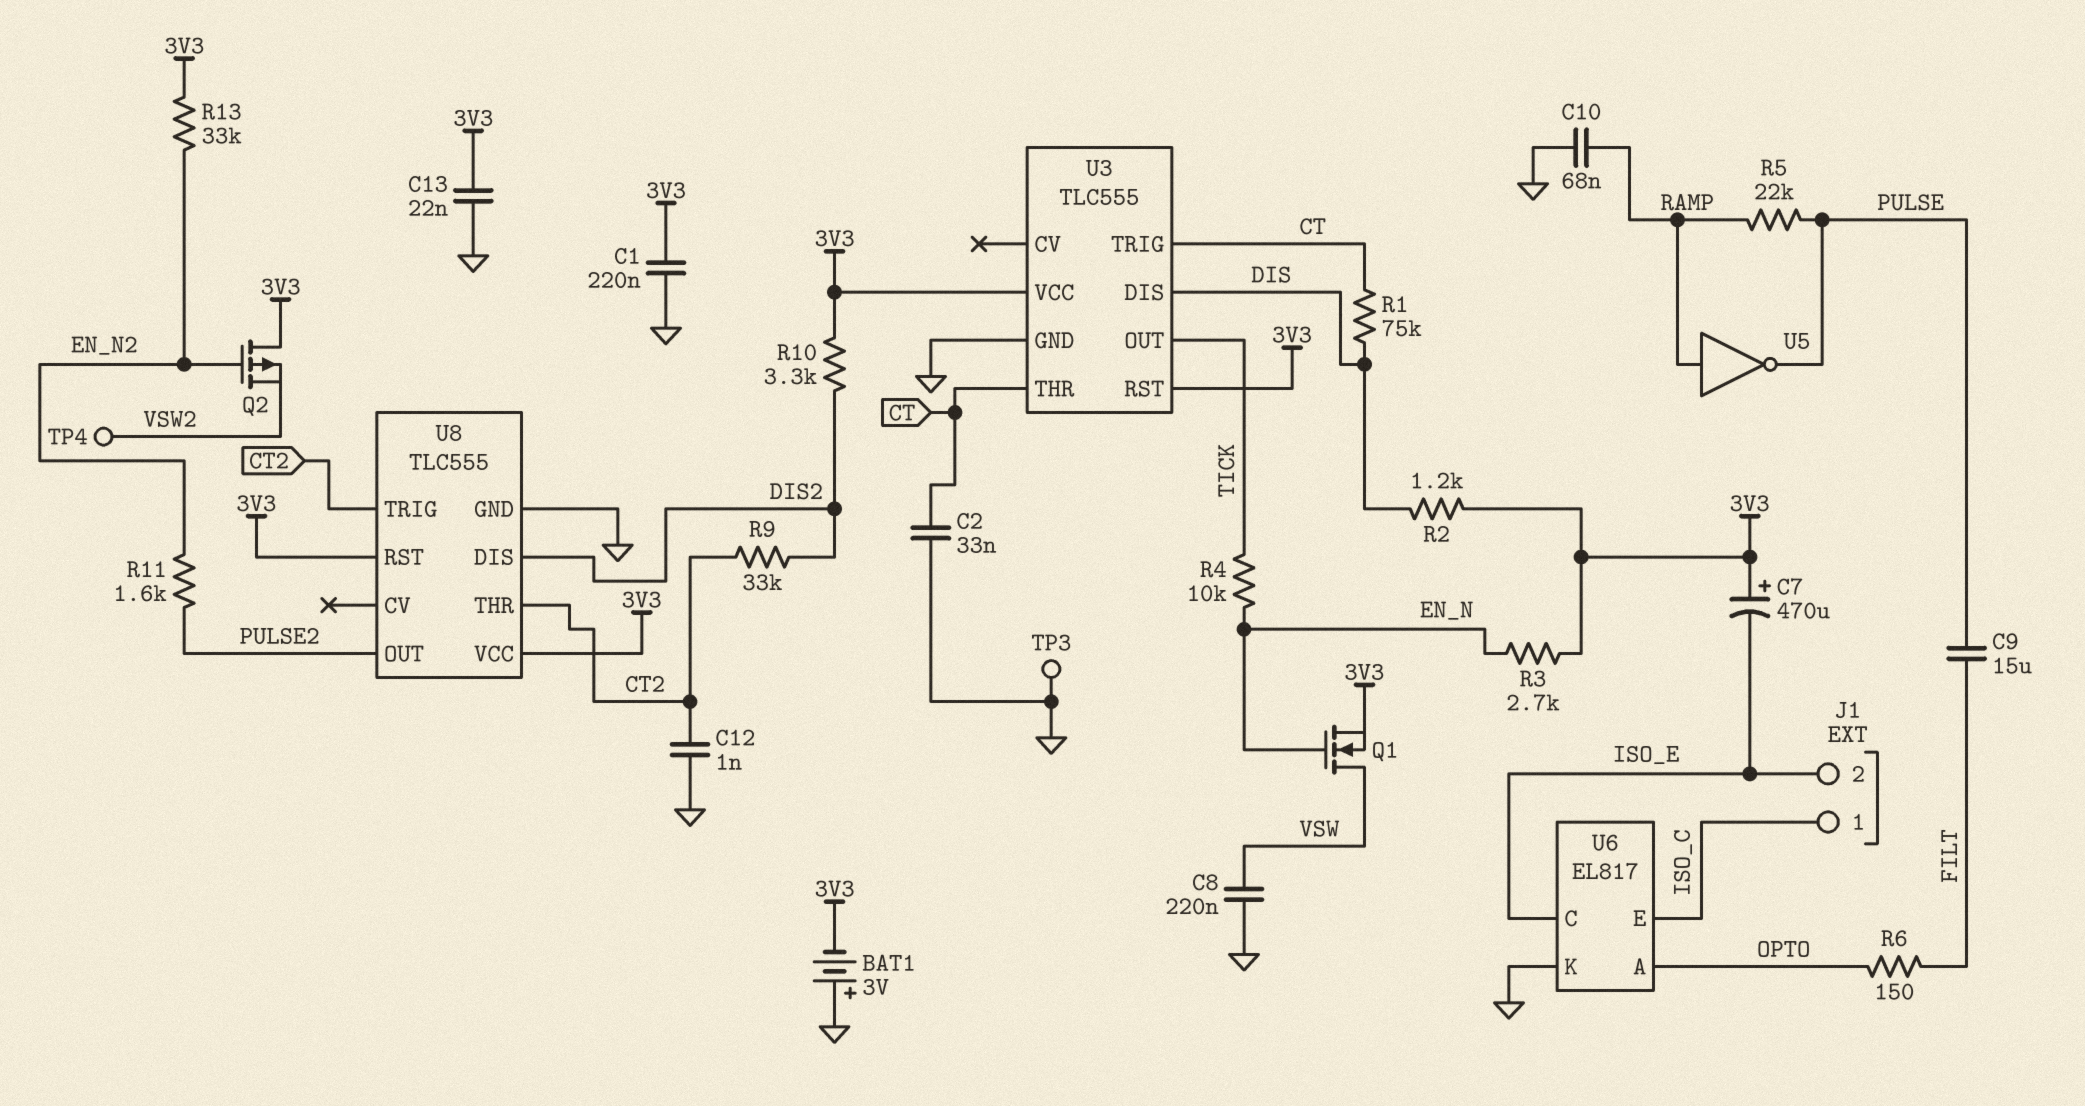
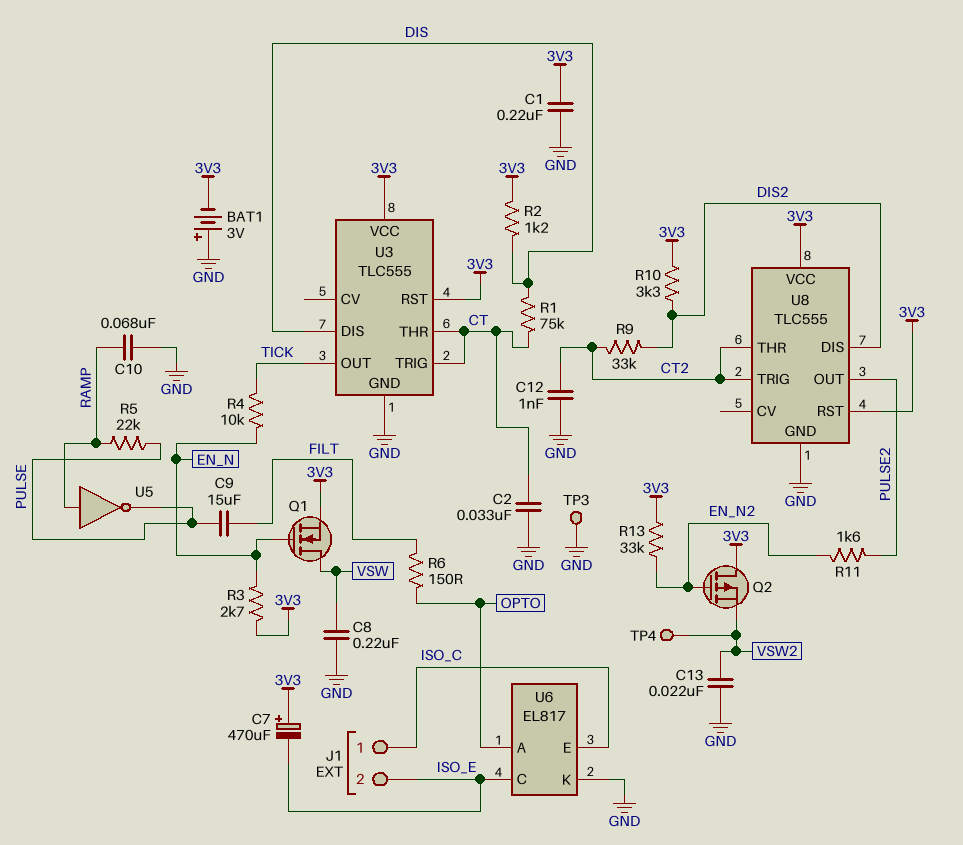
C13: 22nF (3V3, GND) -> 22nF (GND, VSW2)

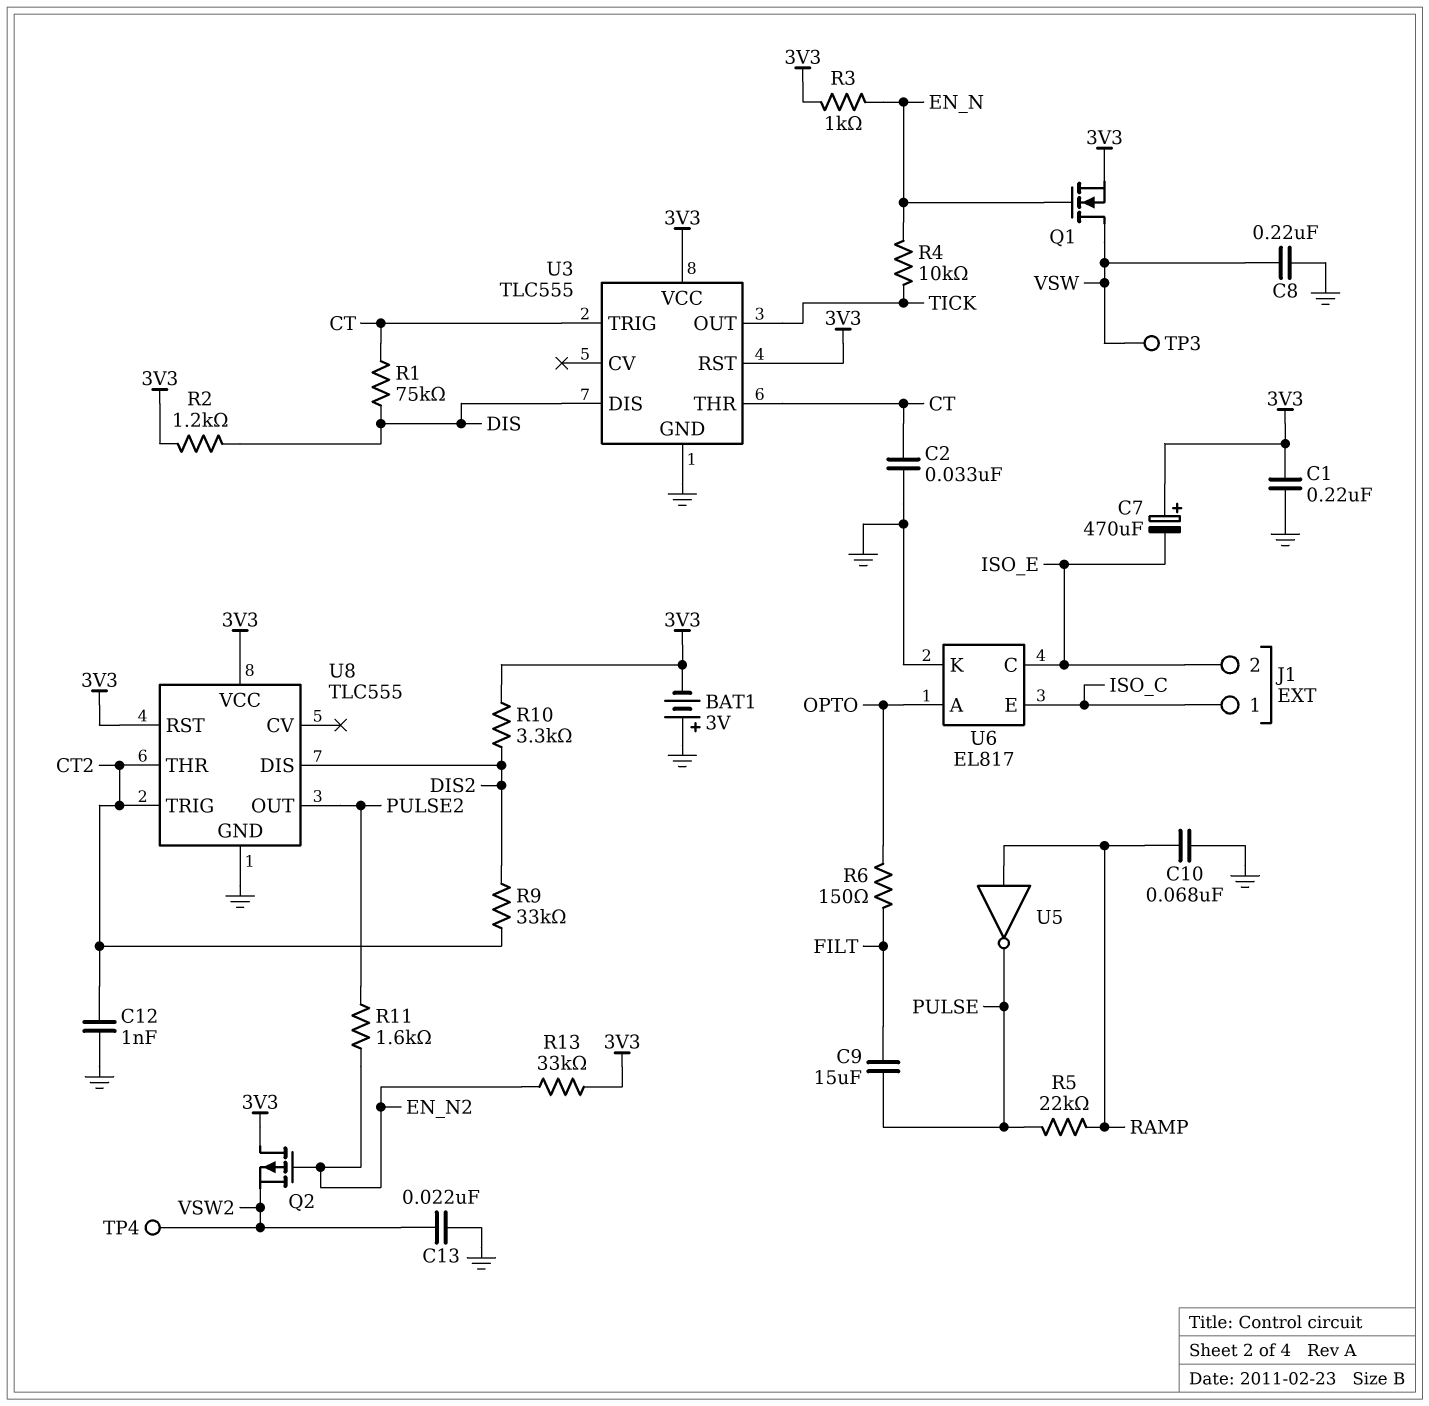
R3: 2.7k (3V3, EN_N) -> 1k (3V3, EN_N)
TP3: test point (GND) -> test point (VSW)

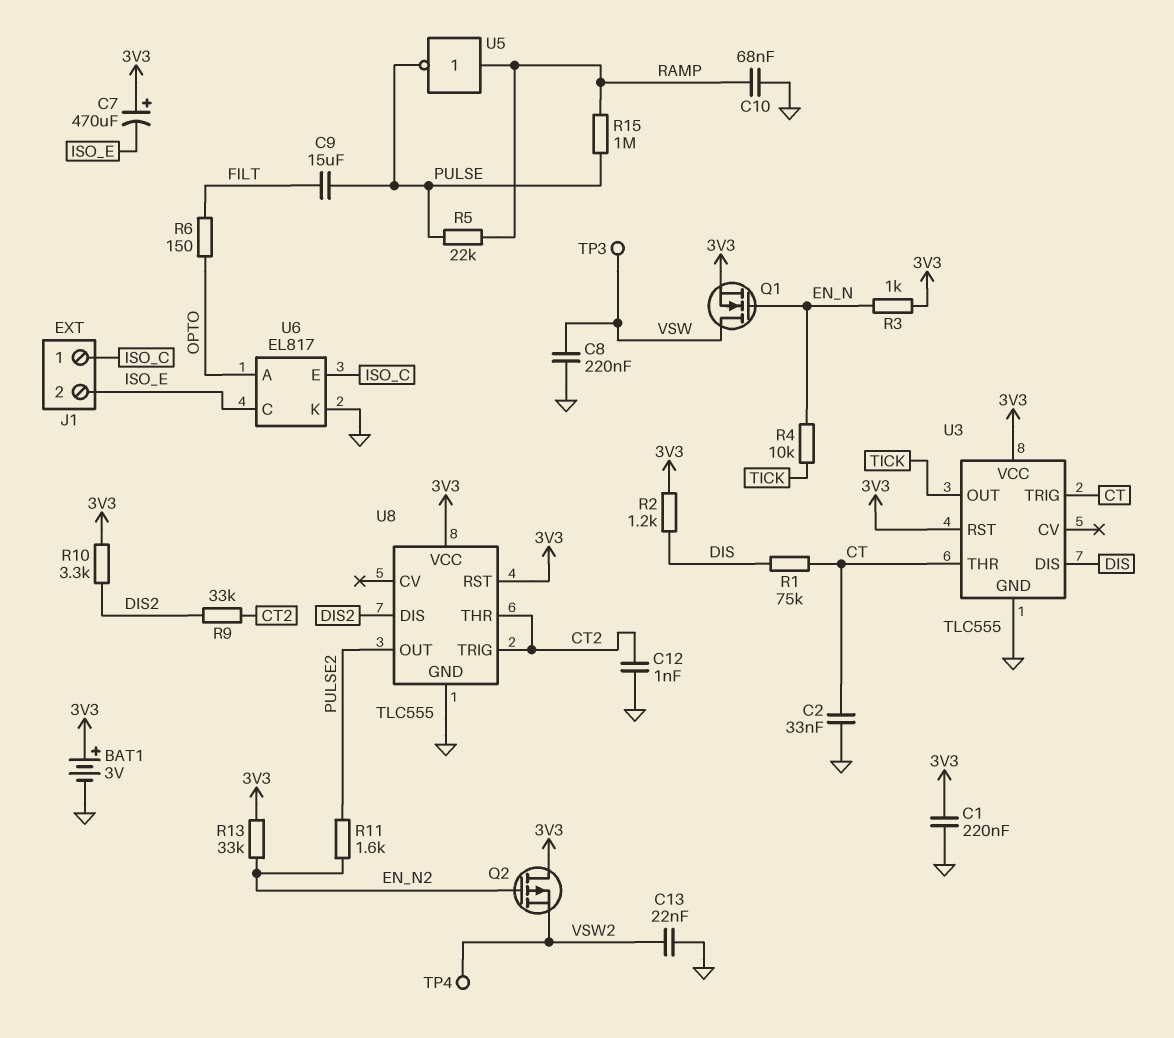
BAT1: 3V (plus GND, minus 3V3) -> 3V (plus 3V3, minus GND)
R15: none -> 1M (PULSE, RAMP)

